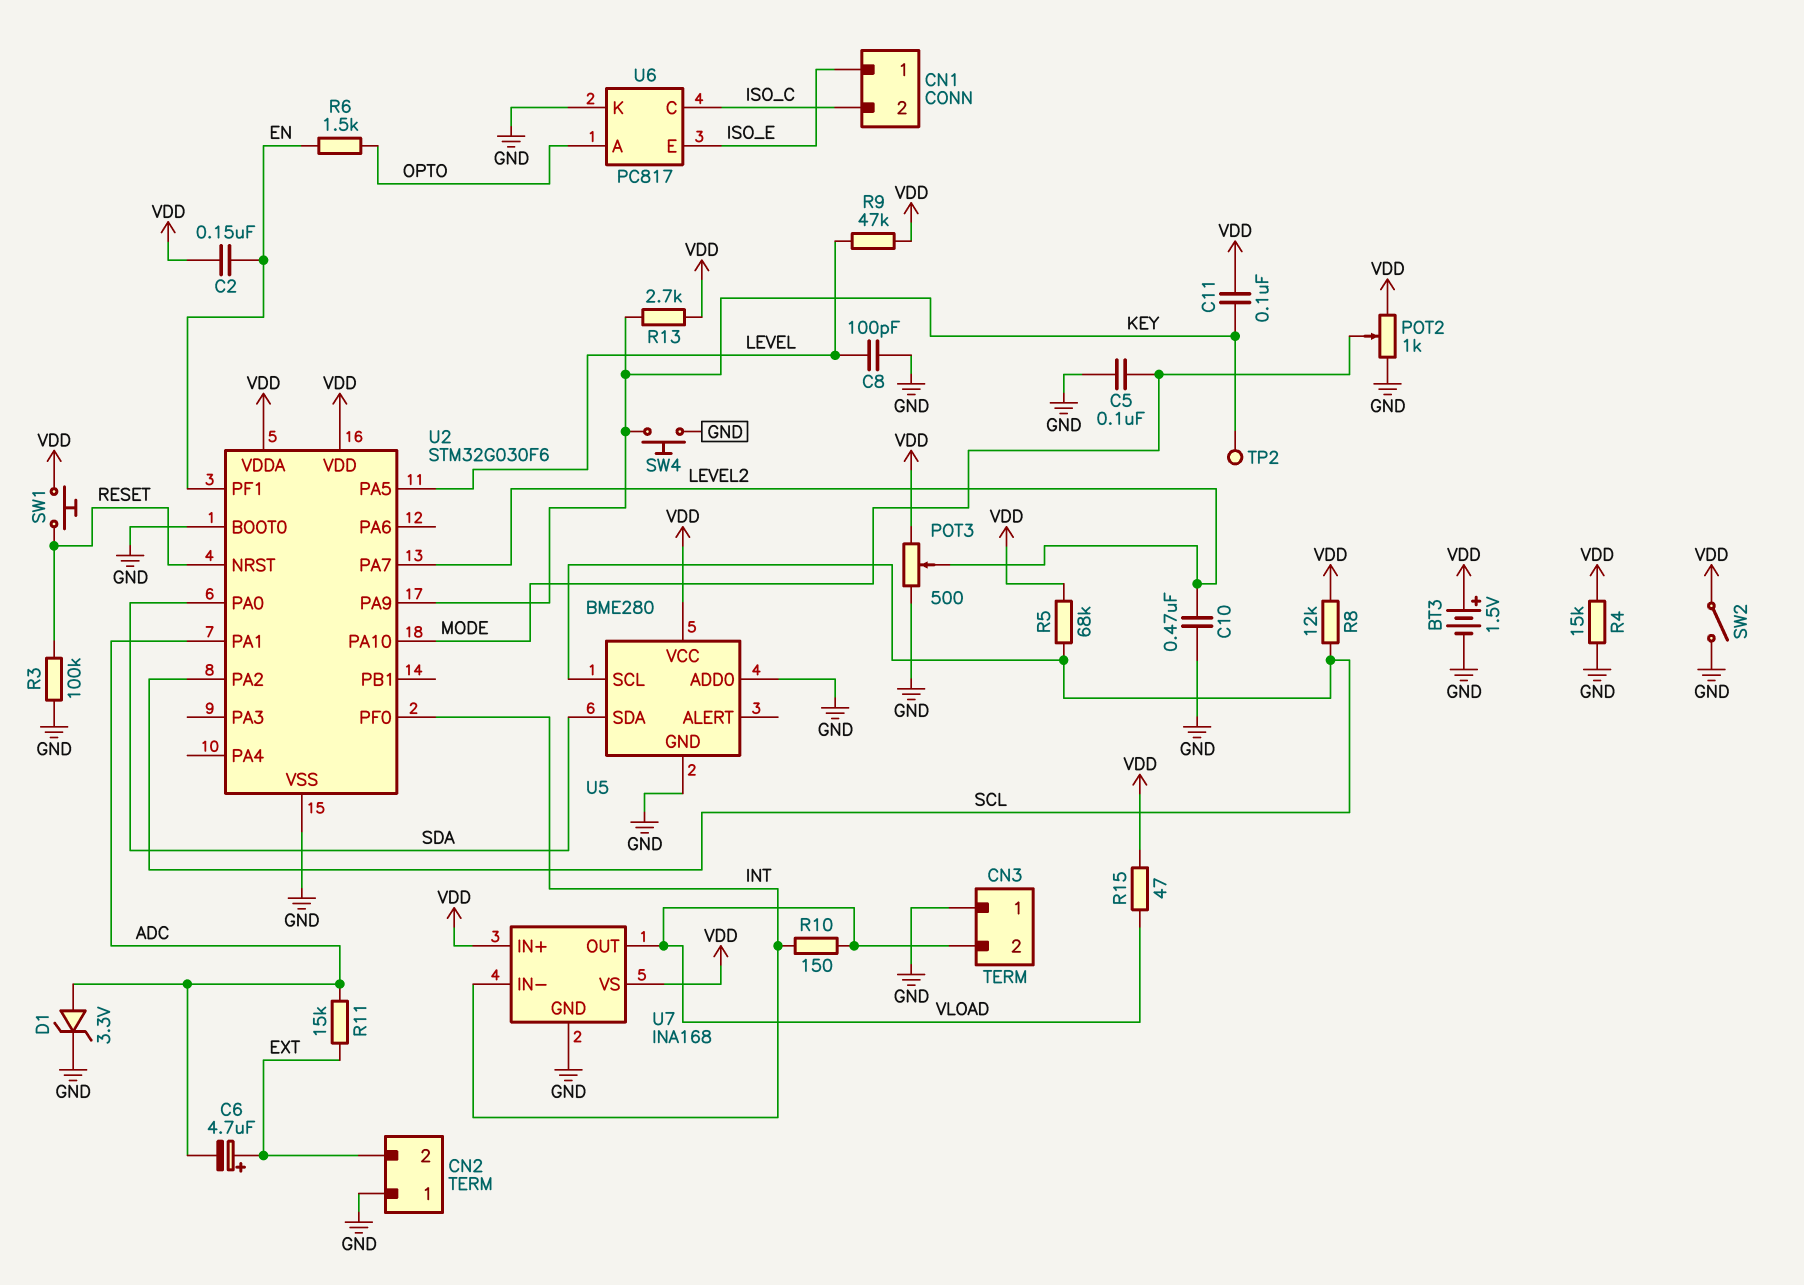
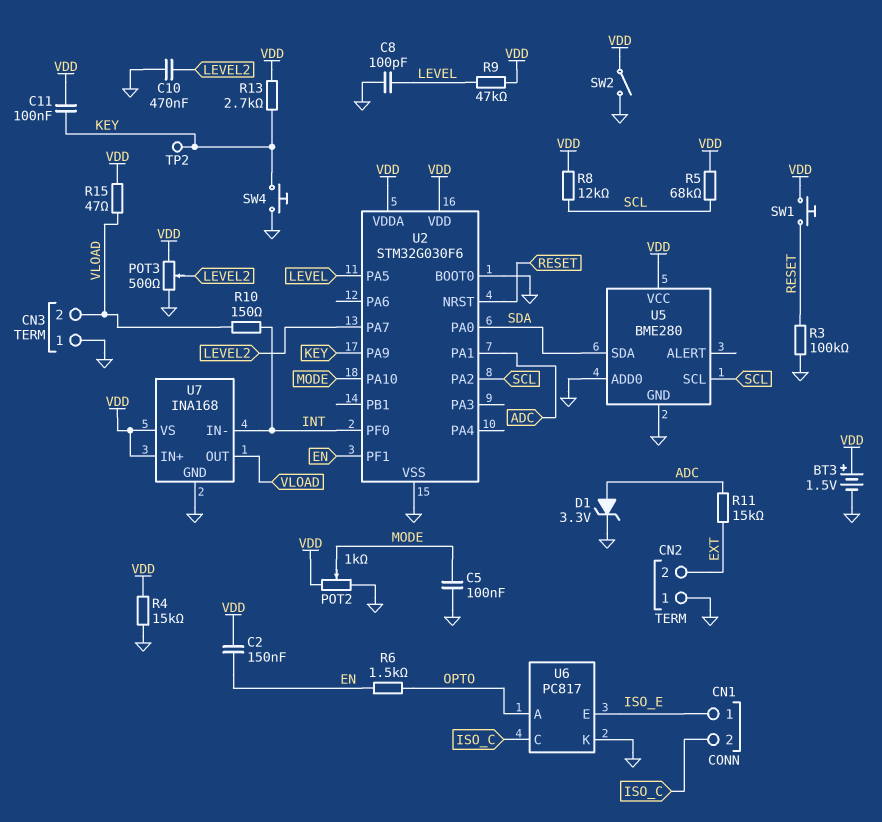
C6: 4.7uF (plus EXT, minus ADC) -> none

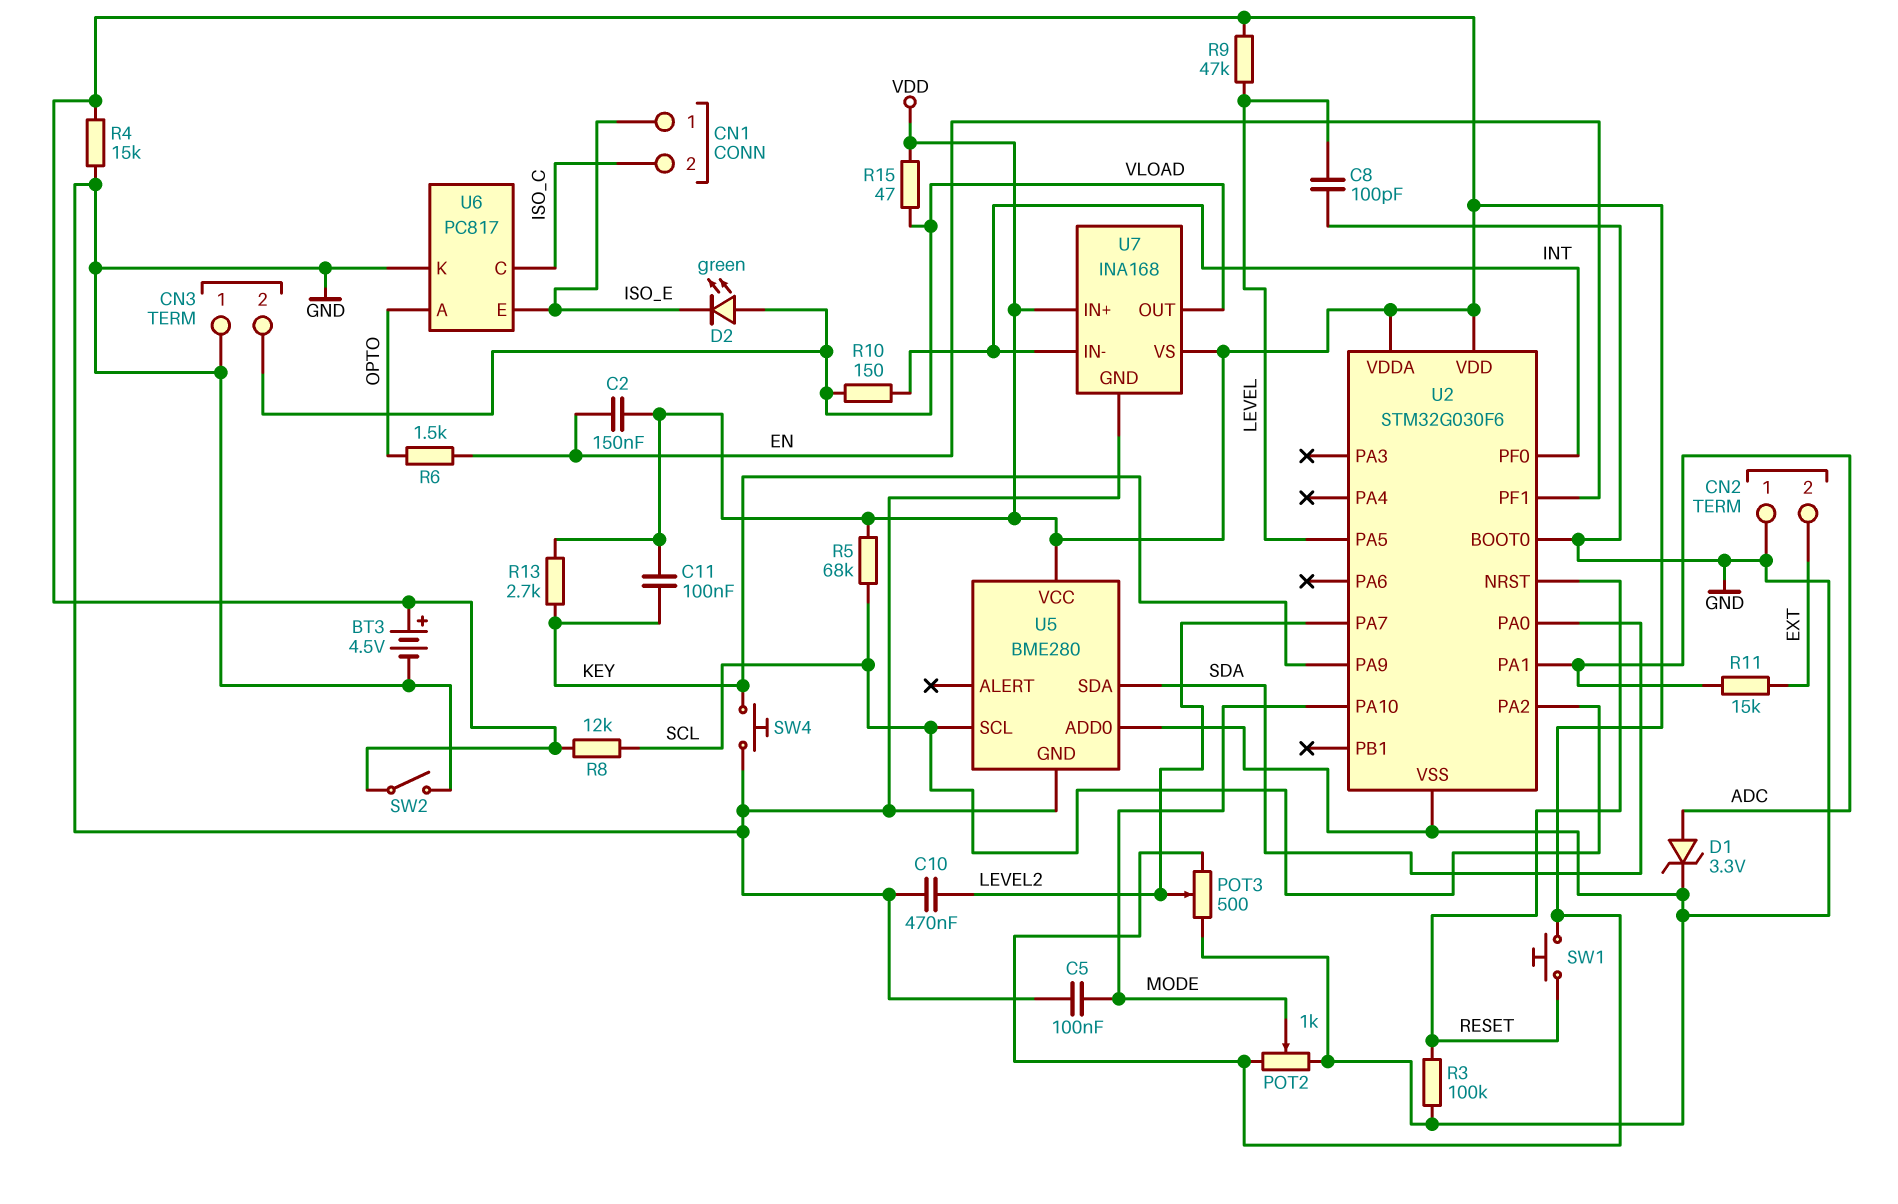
BT3: 1.5V (plus VDD, minus GND) -> 4.5V (plus VDD, minus GND)
D2: none -> LED green (A VLOAD, K ISO_E)
TP2: test point (KEY) -> none

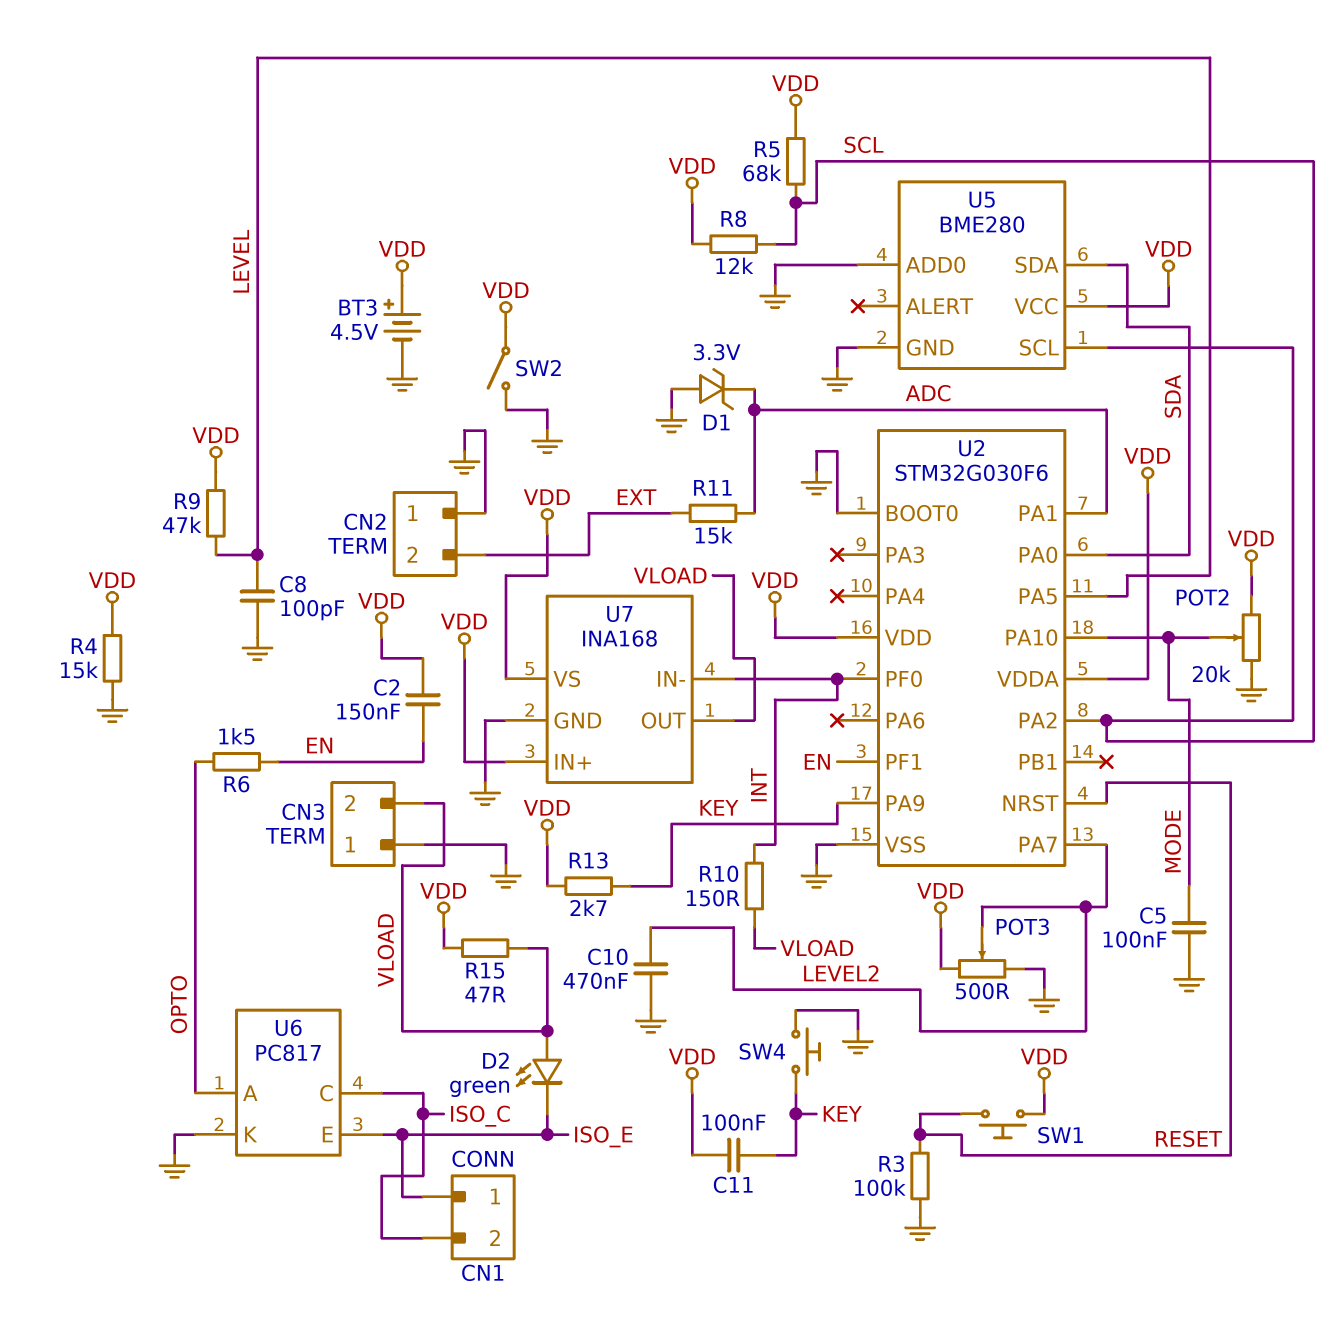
D1: zener 3.3V (A ADC, K GND) -> zener 3.3V (A GND, K ADC)
POT2: 1k (GND, VDD, wiper MODE) -> 20k (GND, VDD, wiper MODE)

